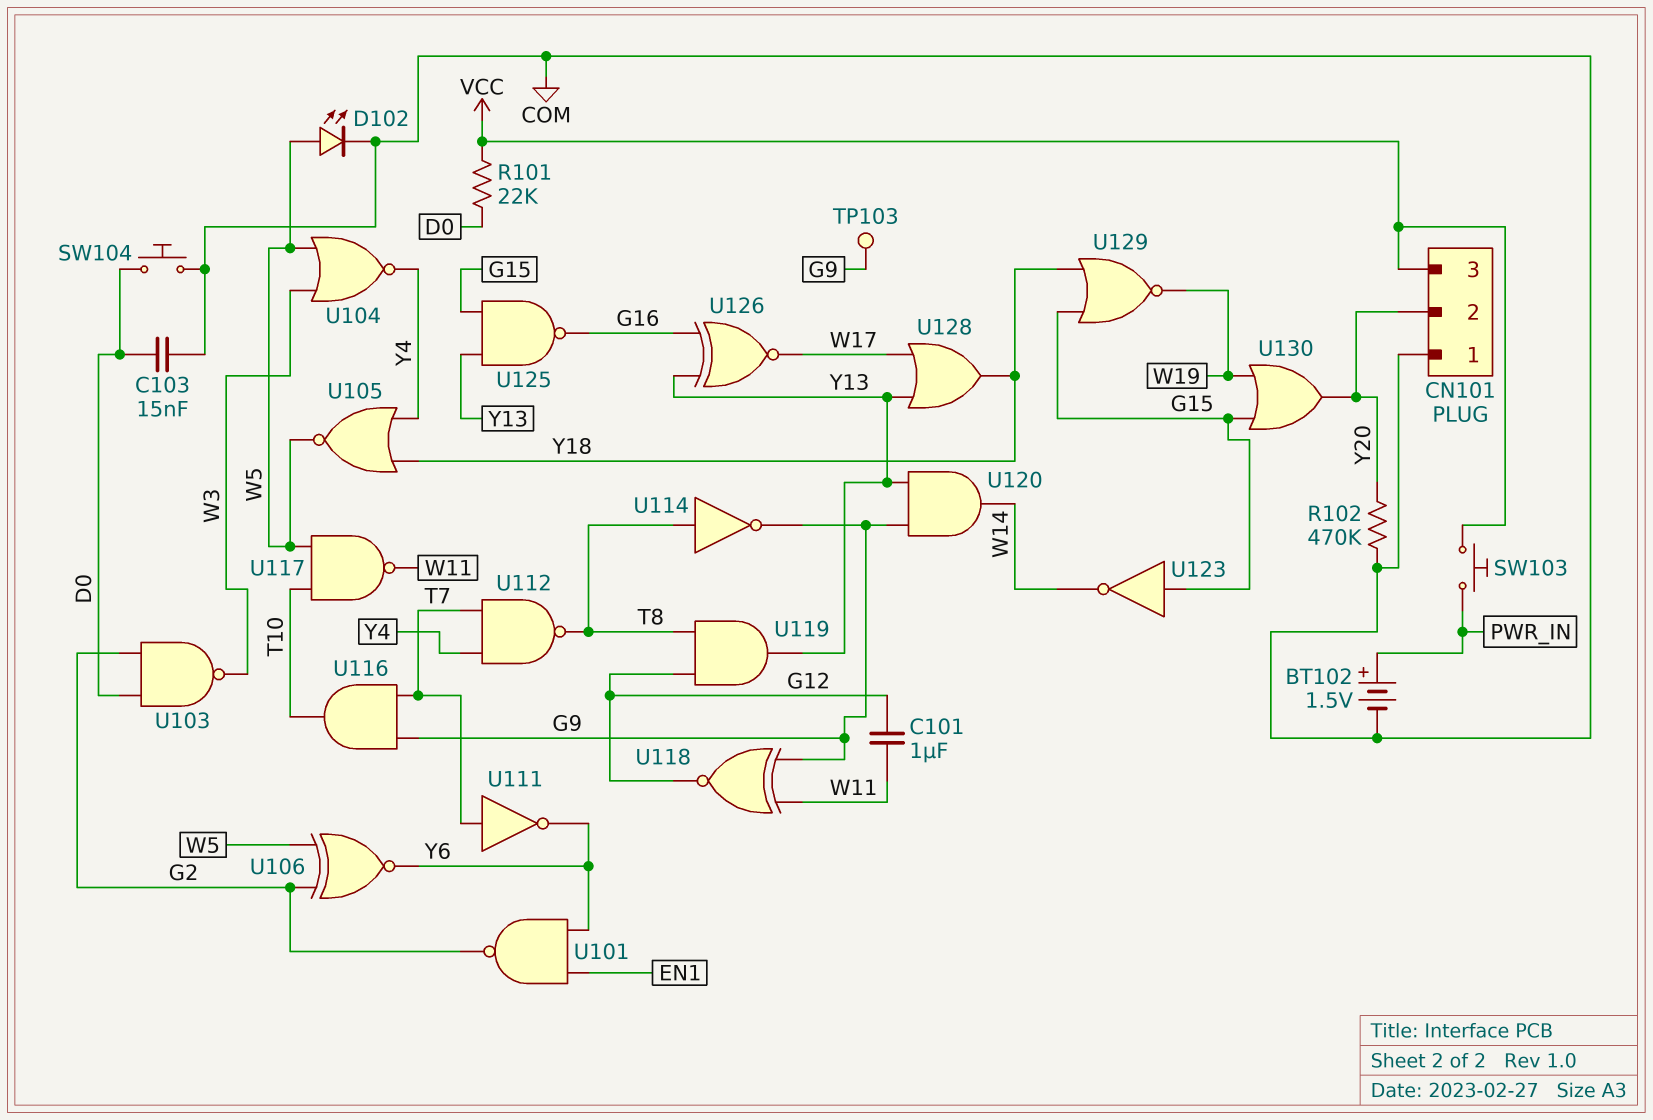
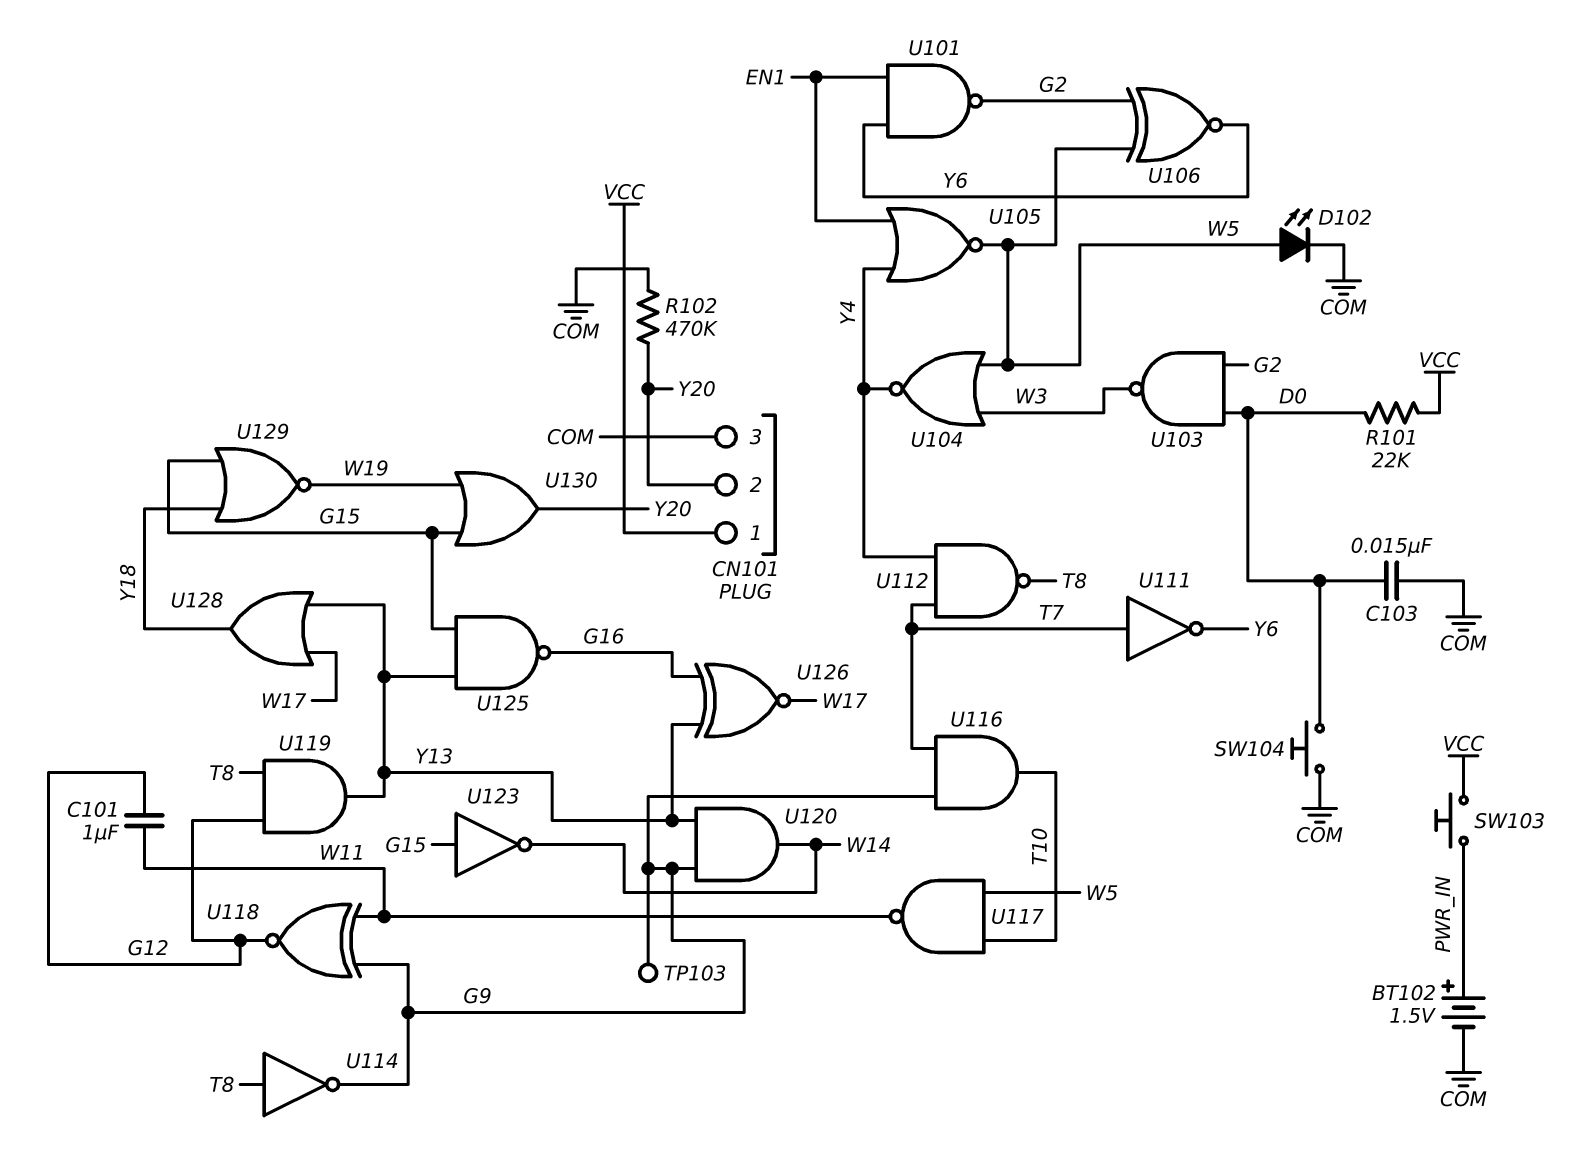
CN101 pin 1: COM -> VCC
CN101 pin 3: VCC -> COM
U105: NOR (in Y4, in Y18, out W5) -> NOR (in EN1, in Y4, out W5)

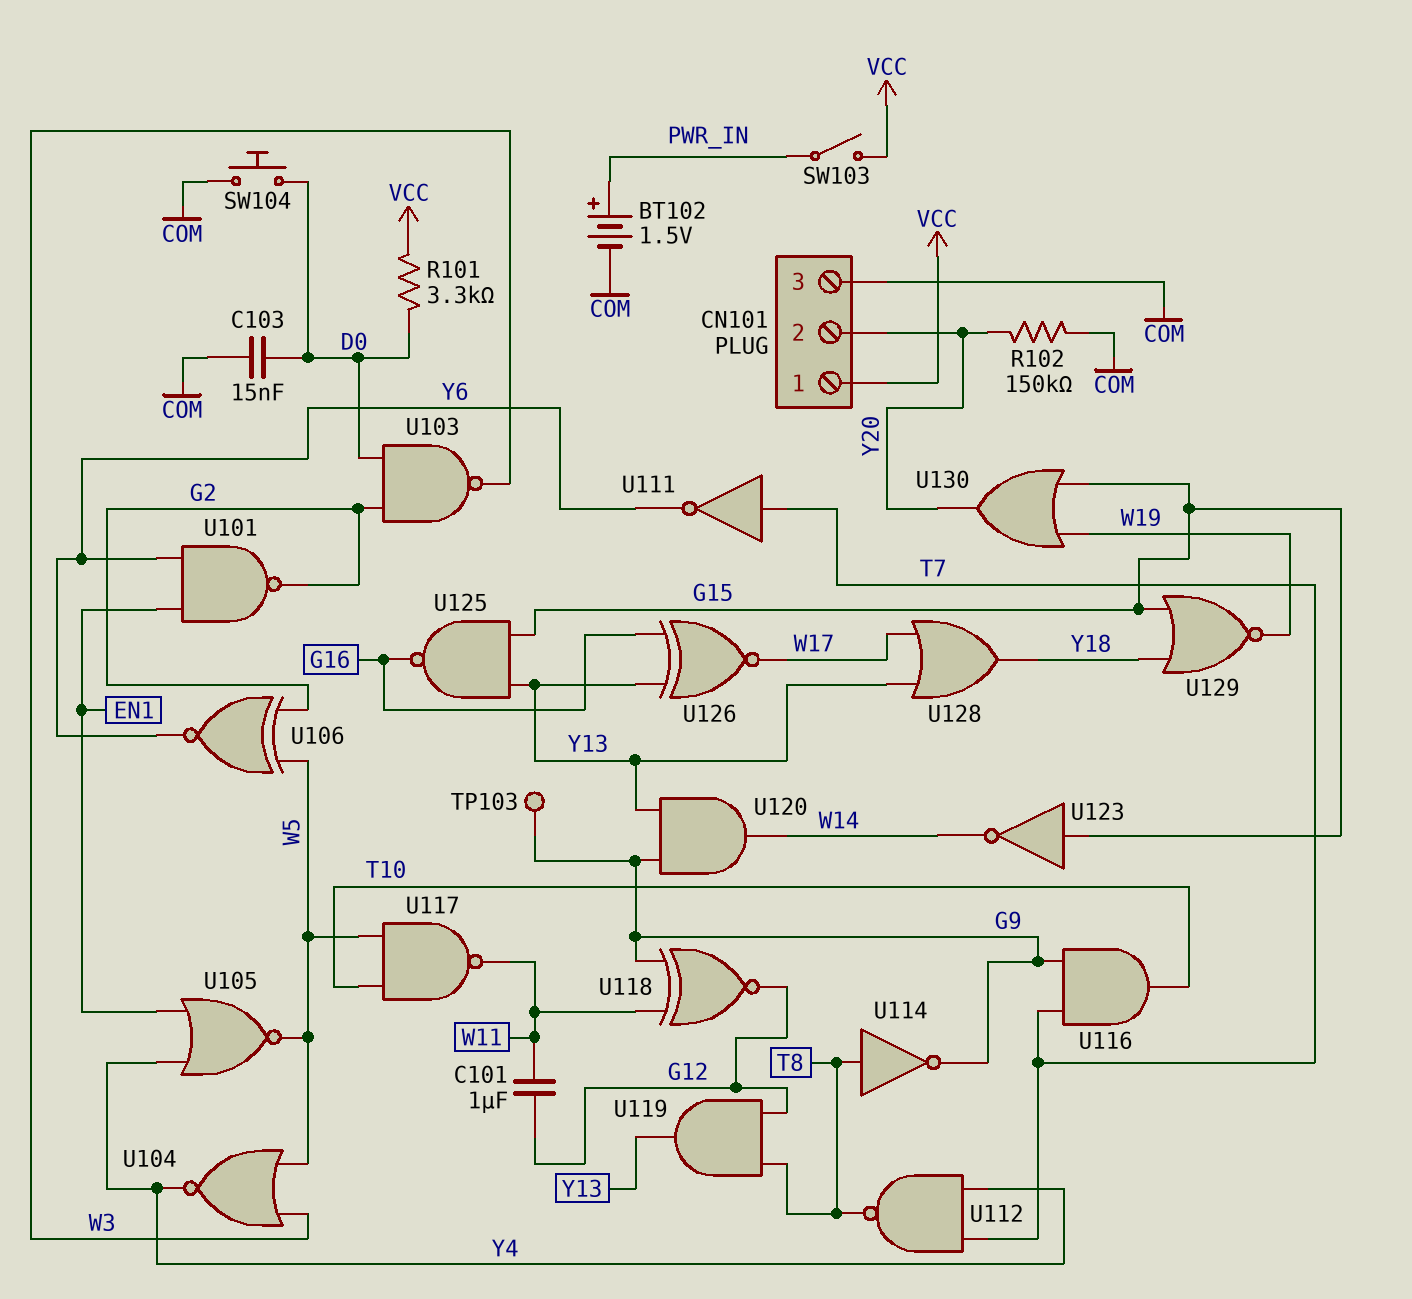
D102: LED (A W5, K COM) -> none
R101: 22k (D0, VCC) -> 3.3k (D0, VCC)
R102: 470k (COM, Y20) -> 150k (COM, Y20)
SW103: button (PWR_IN, VCC) -> switch (PWR_IN, VCC)

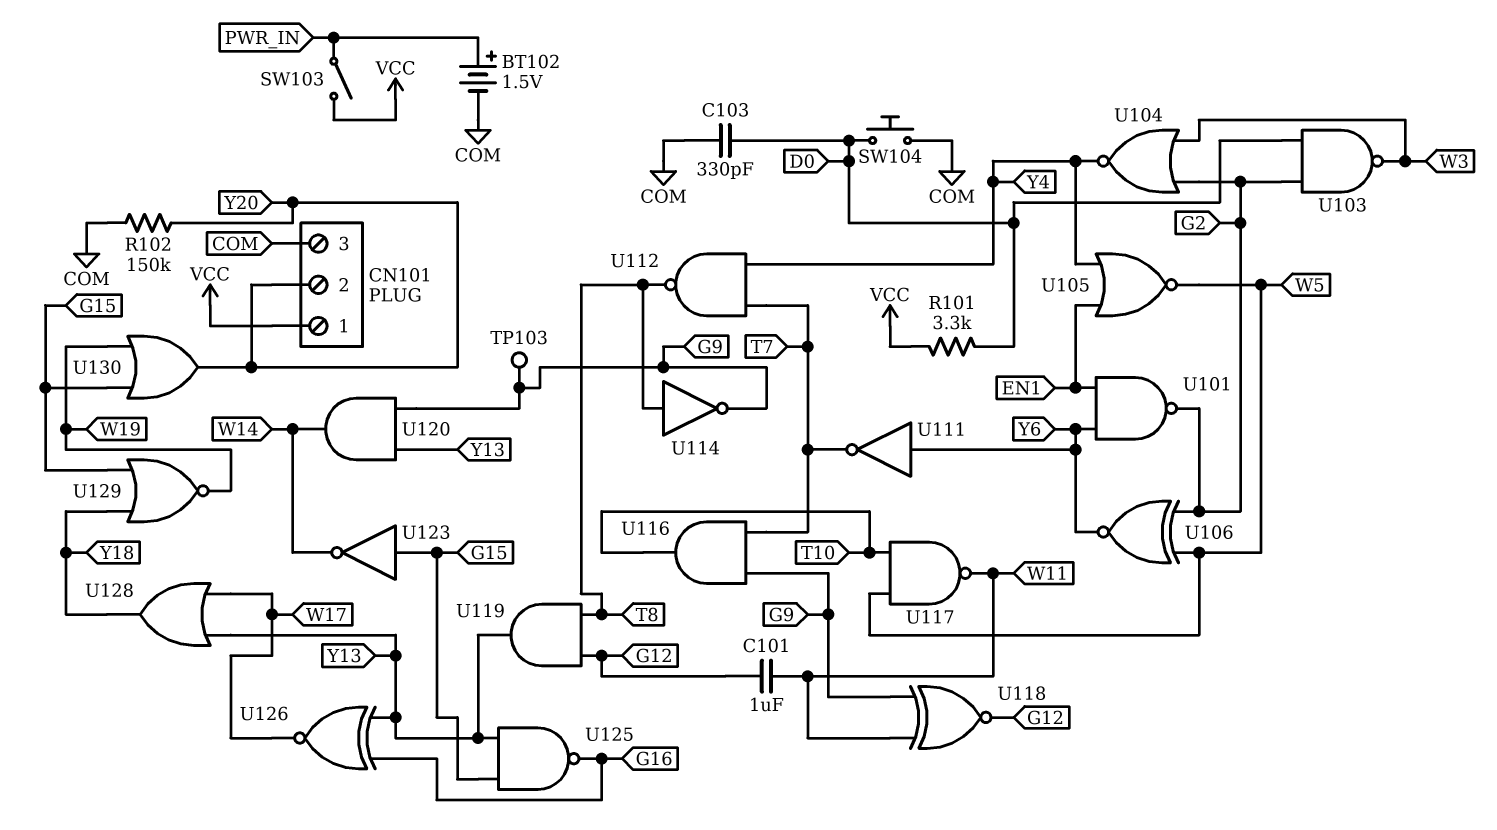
C103: 15nF (COM, D0) -> 330pF (COM, D0)
U104: NOR (in W3, in W5, out Y4) -> NOR (in G2, in W3, out Y4)
U111: NOT (in T7, out Y6) -> NOT (in Y6, out T7)

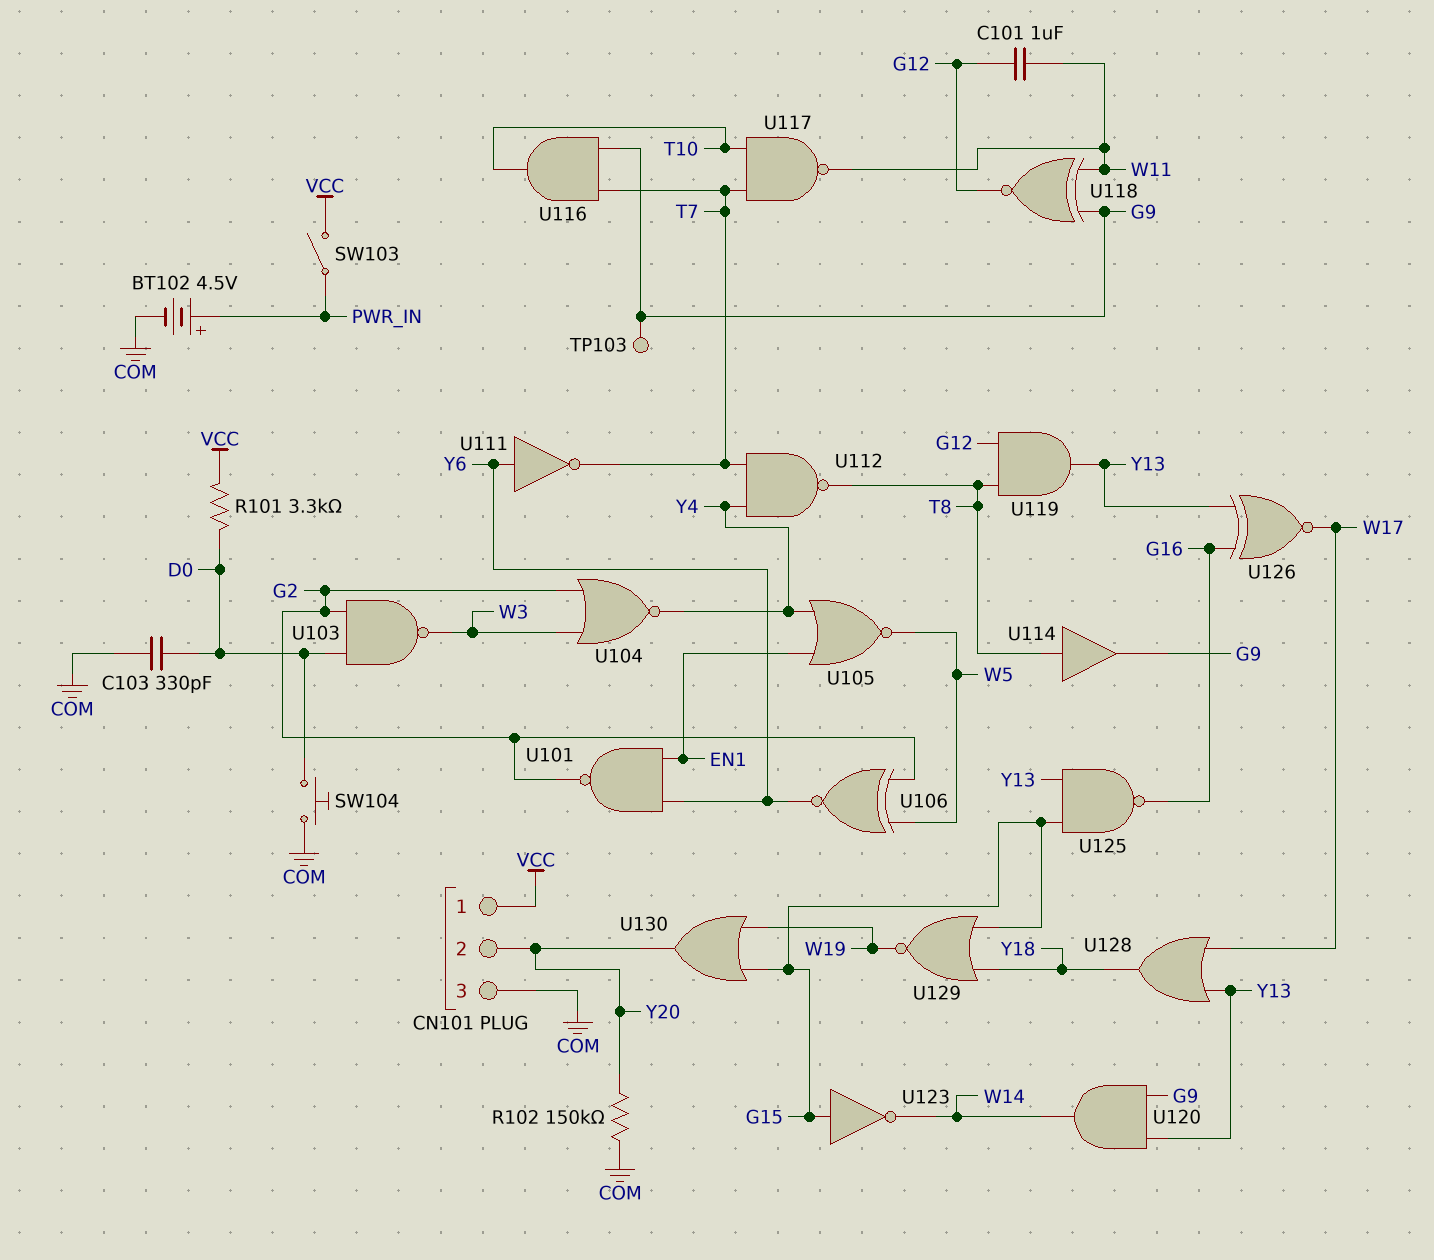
BT102: 1.5V (plus PWR_IN, minus COM) -> 4.5V (plus PWR_IN, minus COM)
U114: NOT (in T8, out G9) -> buffer (in T8, out G9)
U117: NAND (in T10, in W5, out W11) -> NAND (in T7, in T10, out W11)

